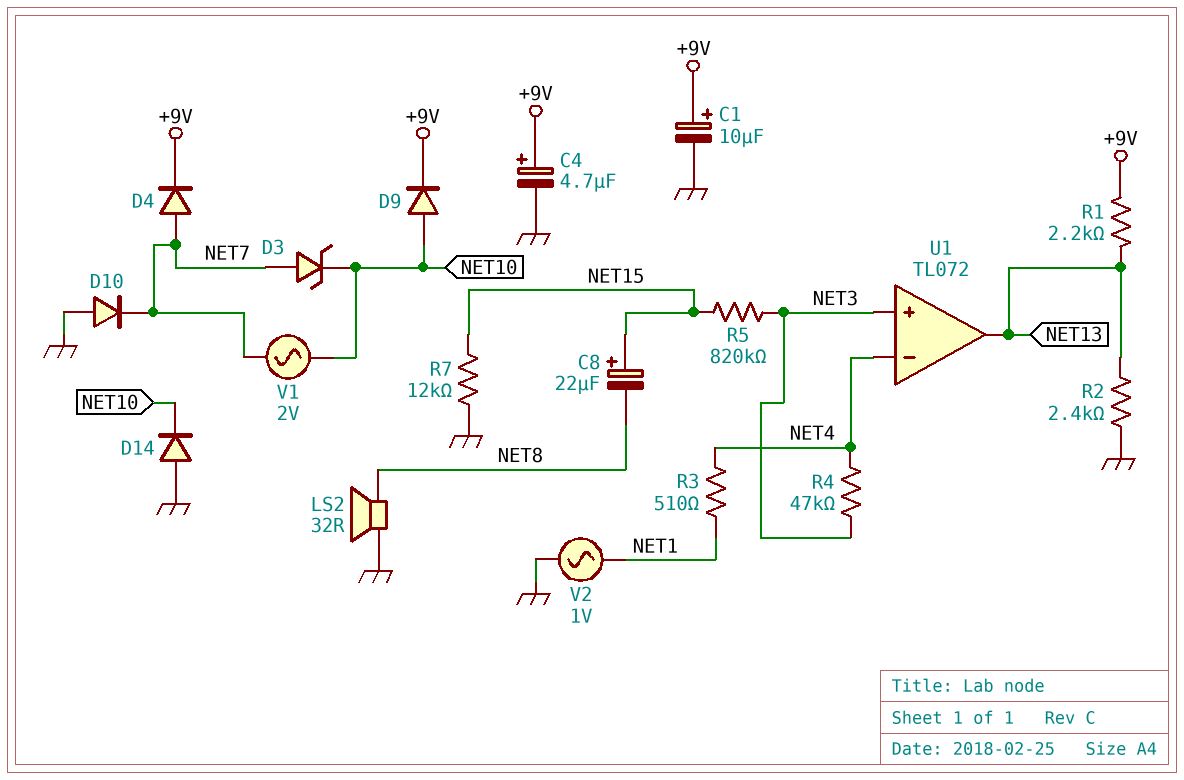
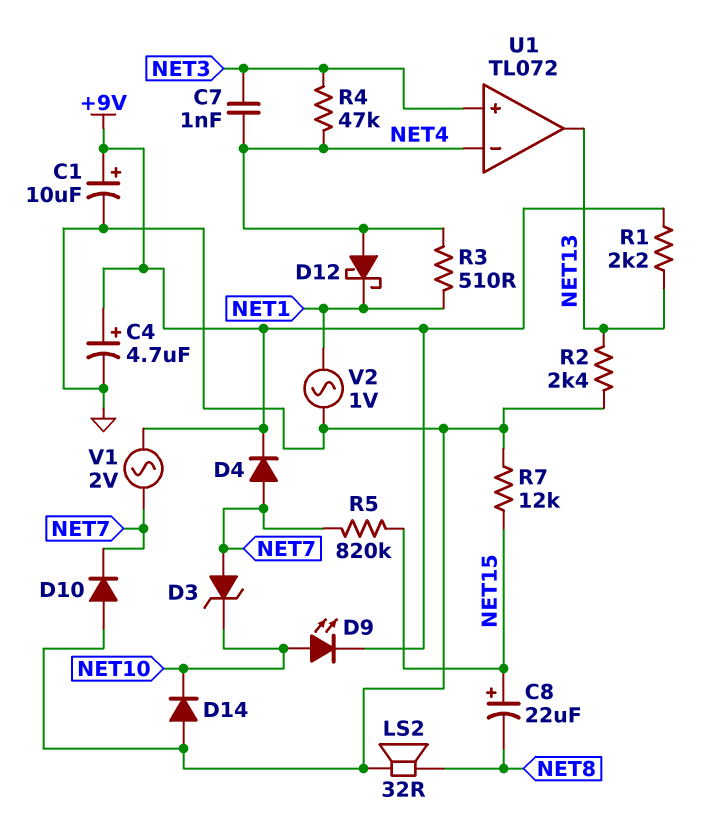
C7: none -> 1nF (NET3, NET4)
D9: diode (A NET10, K +9V) -> LED (A NET10, K +9V)
D12: none -> schottky (A NET4, K NET1)
R5: 820k (NET3, NET15) -> 820k (NET7, NET15)
V1: AC 2V (NET7, NET10) -> AC 2V (+9V, NET7)

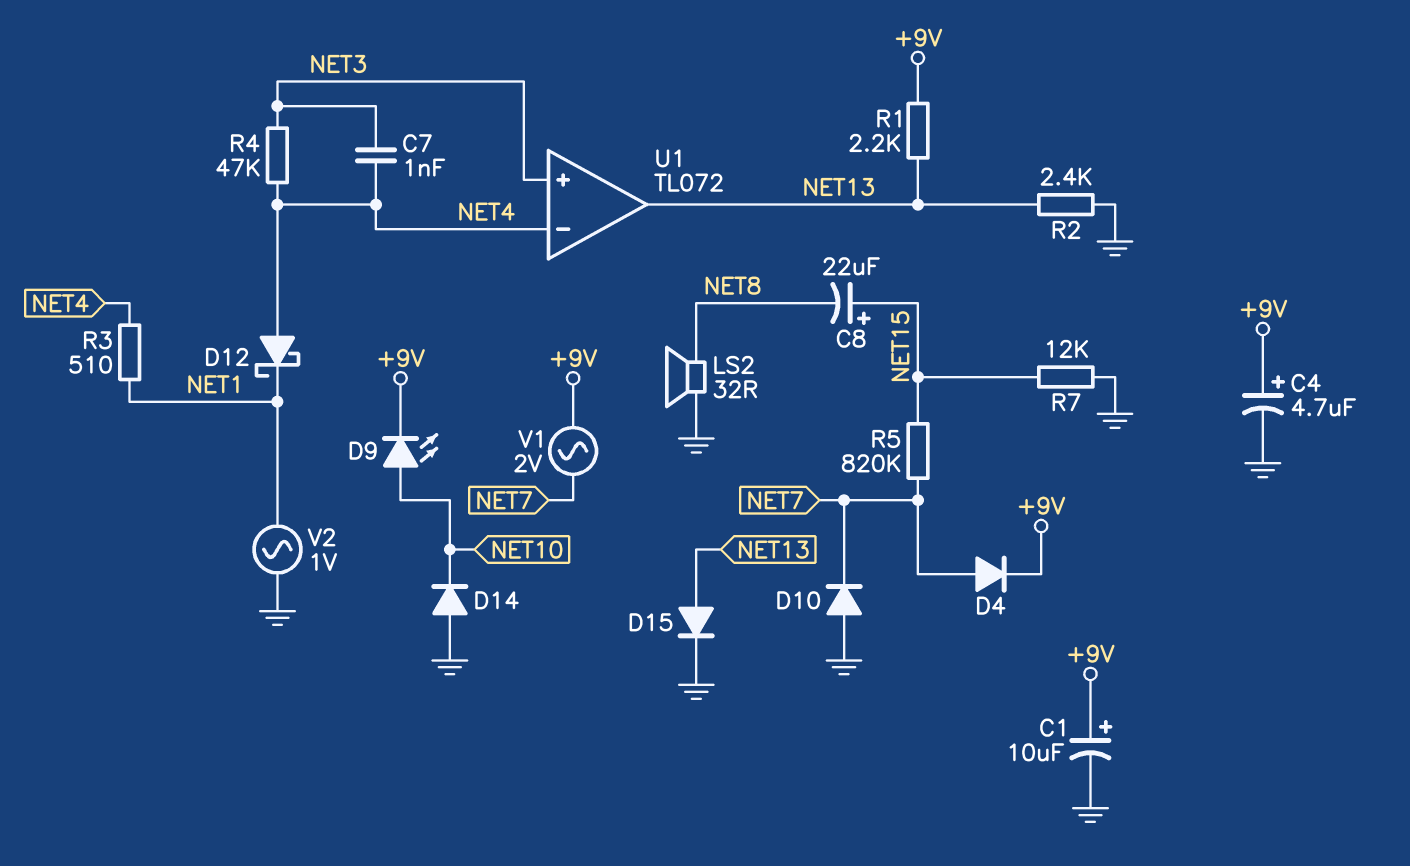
D3: zener (A NET7, K NET10) -> none
D15: none -> diode (A NET13, K GND)

